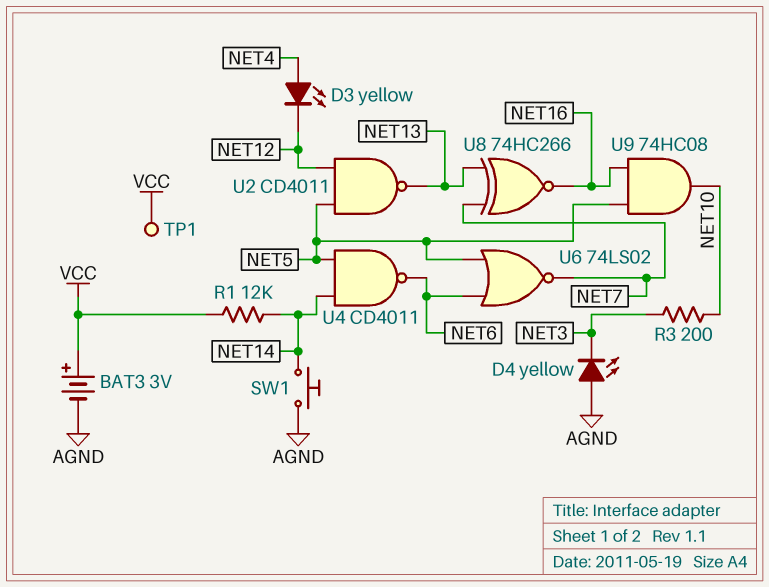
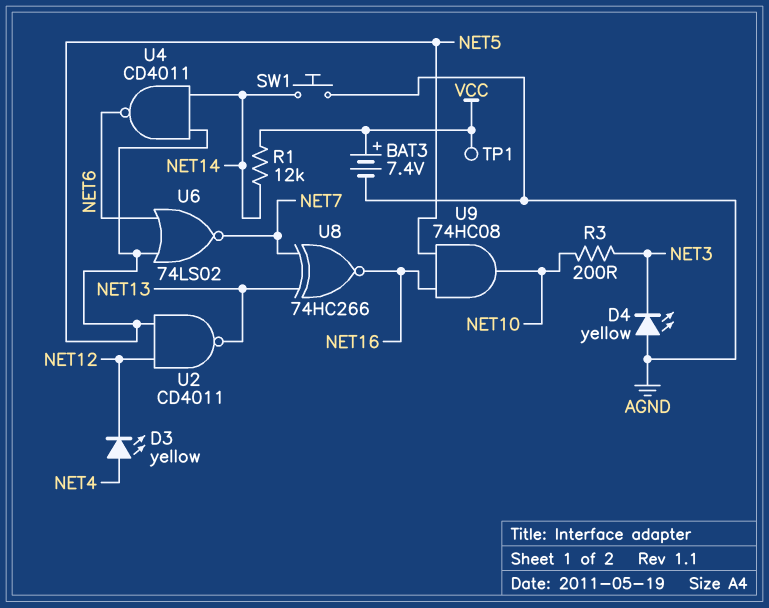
BAT3: 3V (plus VCC, minus AGND) -> 7.4V (plus VCC, minus AGND)

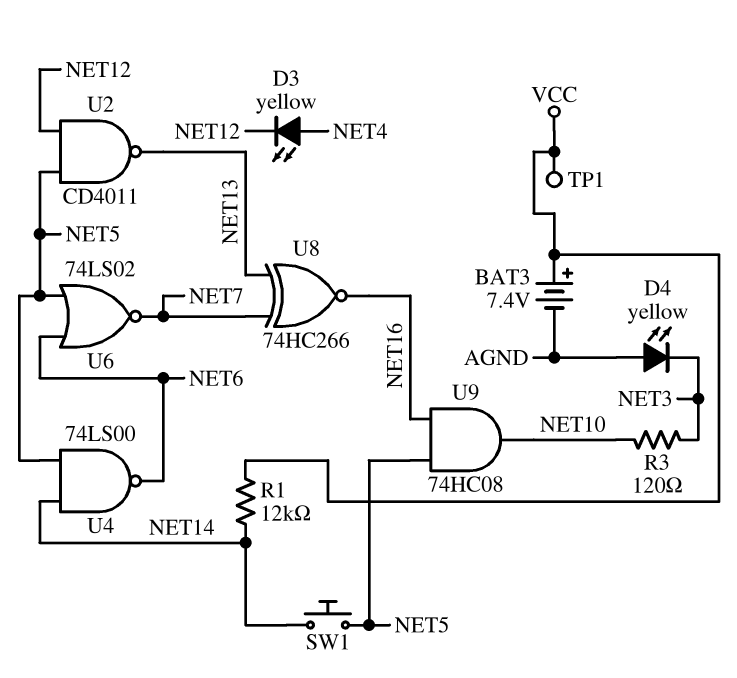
R3: 200 (NET3, NET10) -> 120 (NET3, NET10)
SW1: button (AGND, NET14) -> button (NET5, NET14)
U4: NAND CD4011 (in NET5, in NET14, out NET6) -> NAND 74LS00 (in NET5, in NET14, out NET6)

